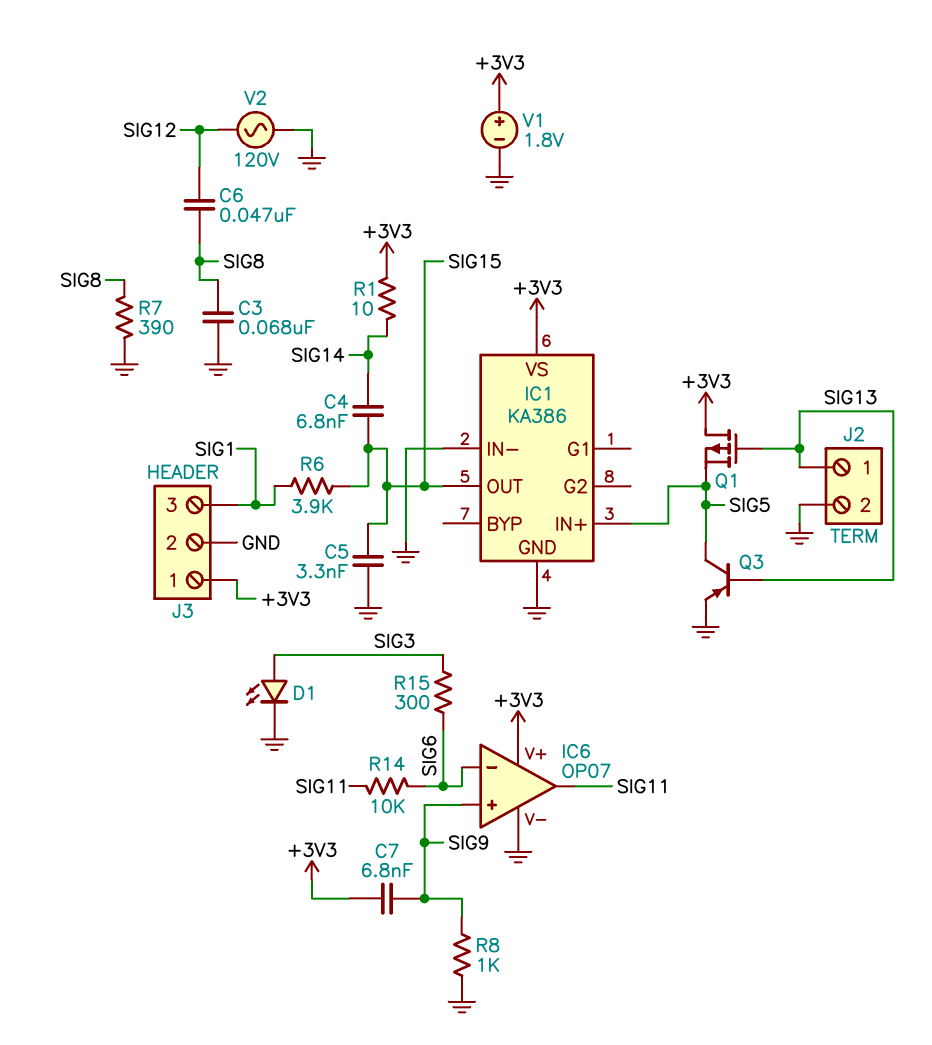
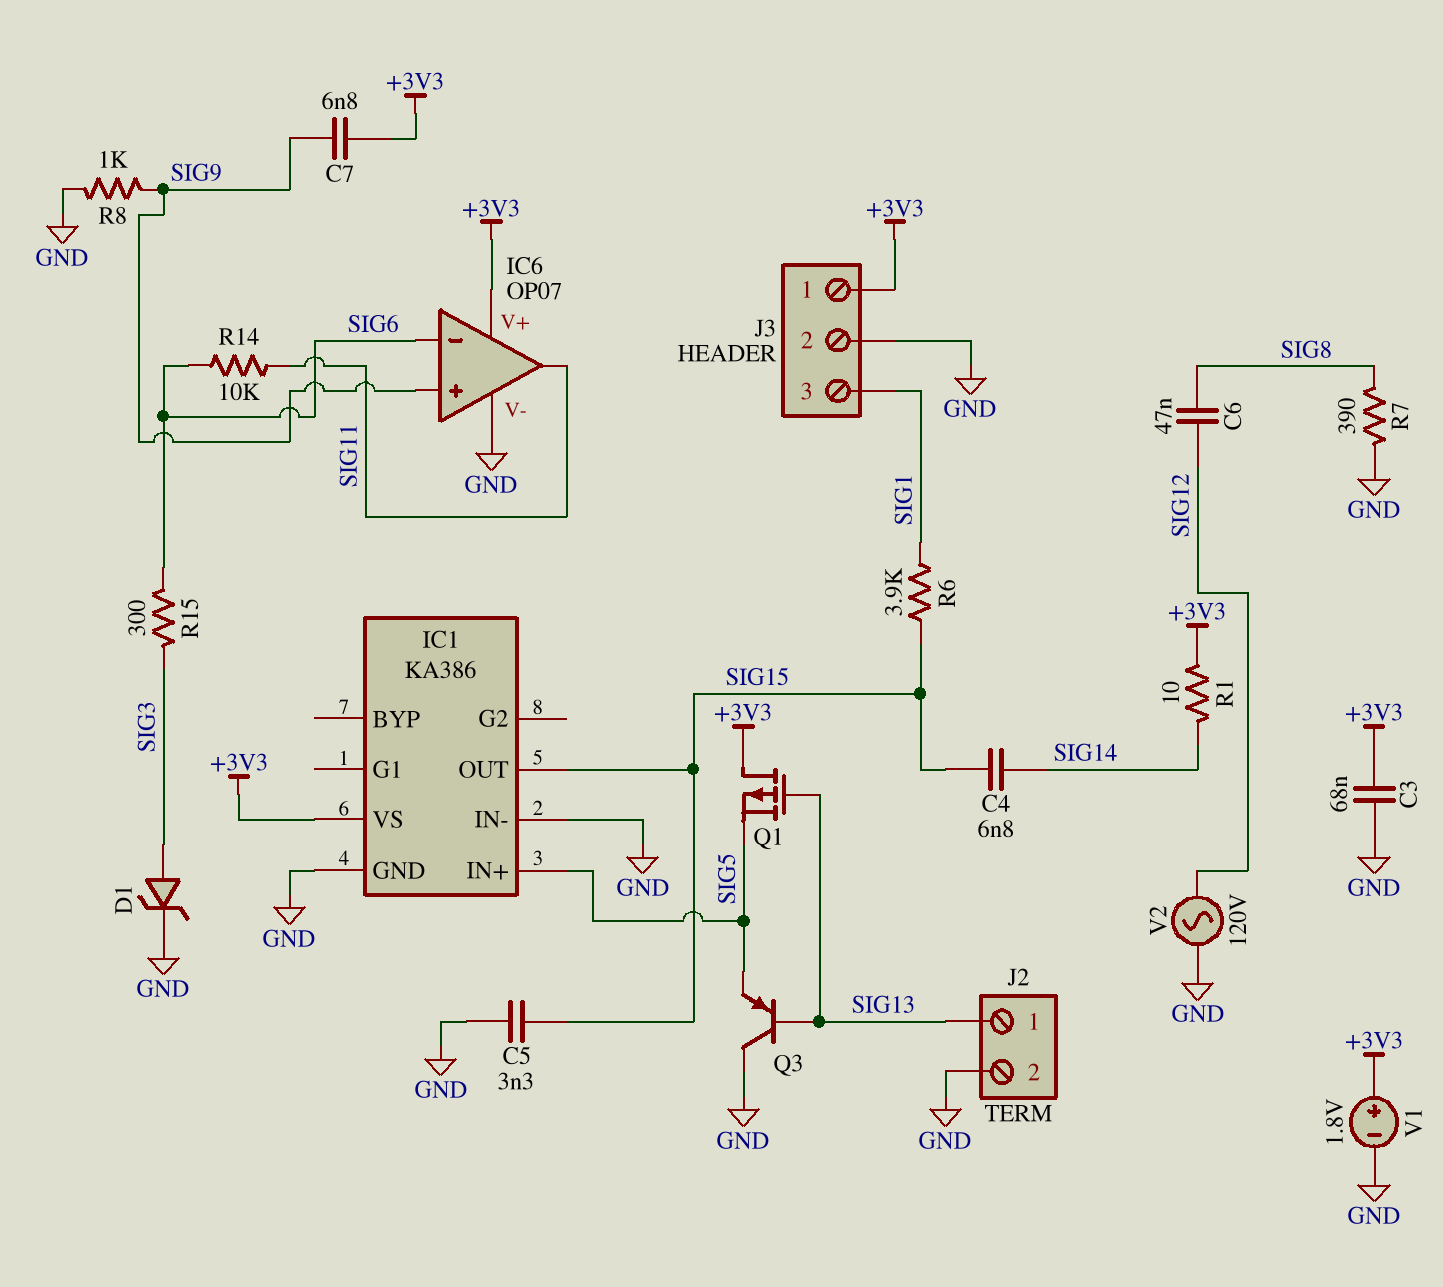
C3: 68nF (GND, SIG8) -> 68nF (+3V3, GND)
D1: LED (A SIG3, K GND) -> zener (A SIG3, K GND)
Q3: PNP (B SIG13, C SIG5, E GND) -> PNP (B SIG13, C GND, E SIG5)

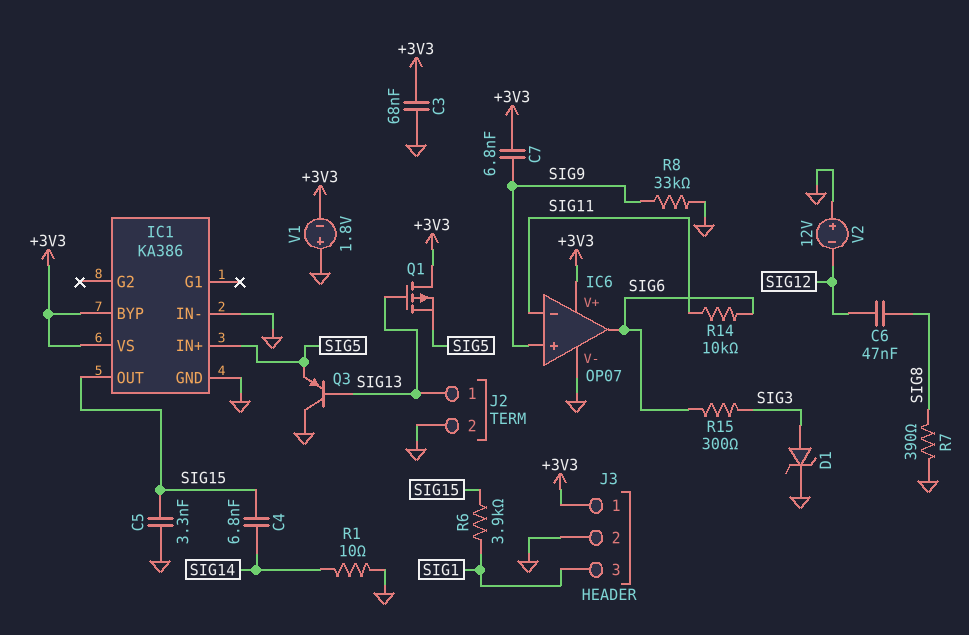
IC1 pin BYP: none -> +3V3
IC6 pin in-: SIG6 -> SIG11
IC6 pin out: SIG11 -> SIG6
R1: 10 (+3V3, SIG14) -> 10 (GND, SIG14)
R8: 1k (GND, SIG9) -> 33k (GND, SIG9)
V1: 1.8V (plus +3V3, minus GND) -> 1.8V (plus GND, minus +3V3)
V2: AC 120V (GND, SIG12) -> 12V (plus GND, minus SIG12)

